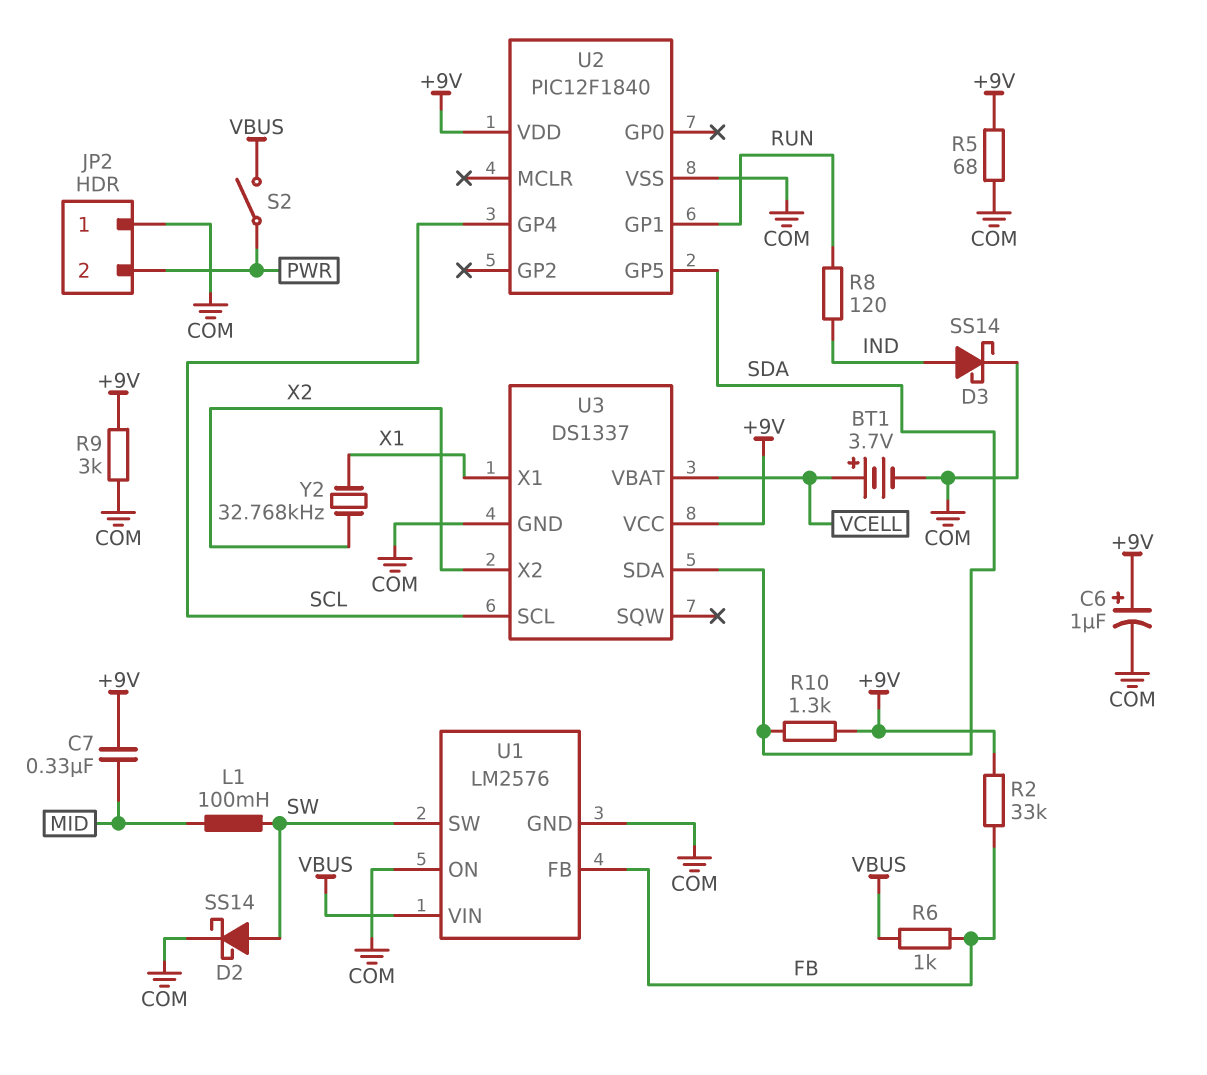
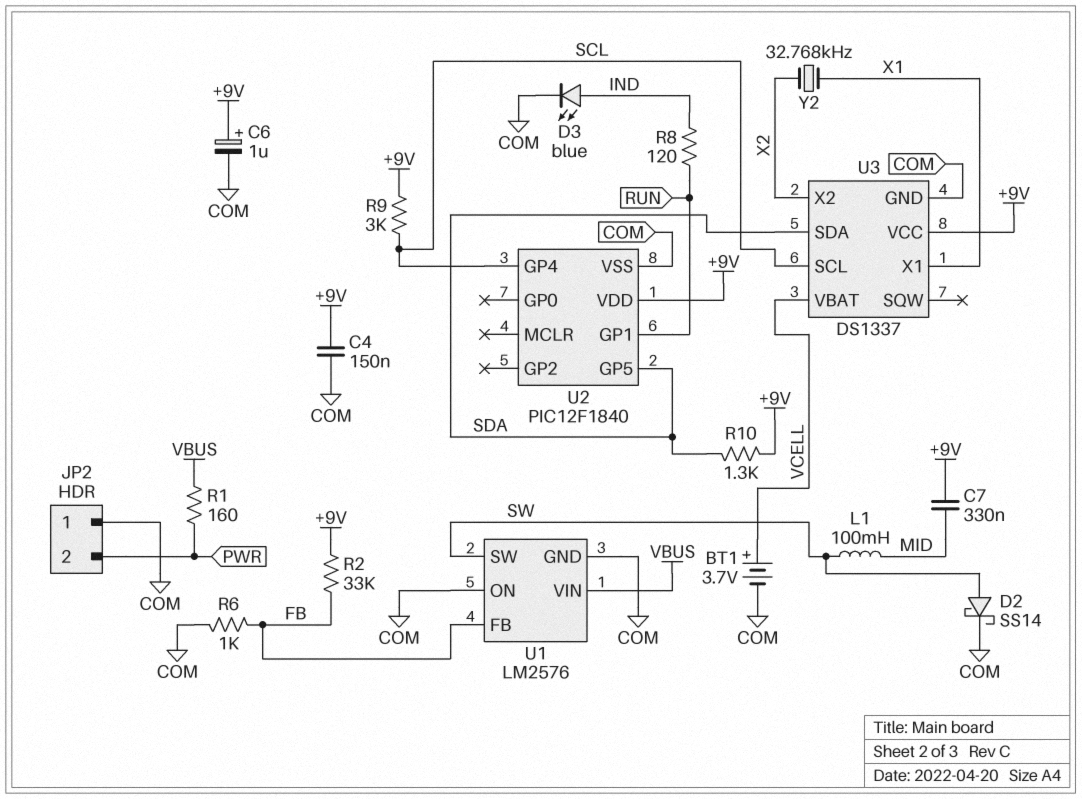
C4: none -> 150nF (+9V, COM)
D3: schottky SS14 (A IND, K COM) -> LED blue (A IND, K COM)
R1: none -> 160 (PWR, VBUS)
R5: 68 (+9V, COM) -> none
R6: 1k (FB, VBUS) -> 1k (COM, FB)
R9: 3k (+9V, COM) -> 3k (+9V, SCL)
S2: switch (PWR, VBUS) -> none

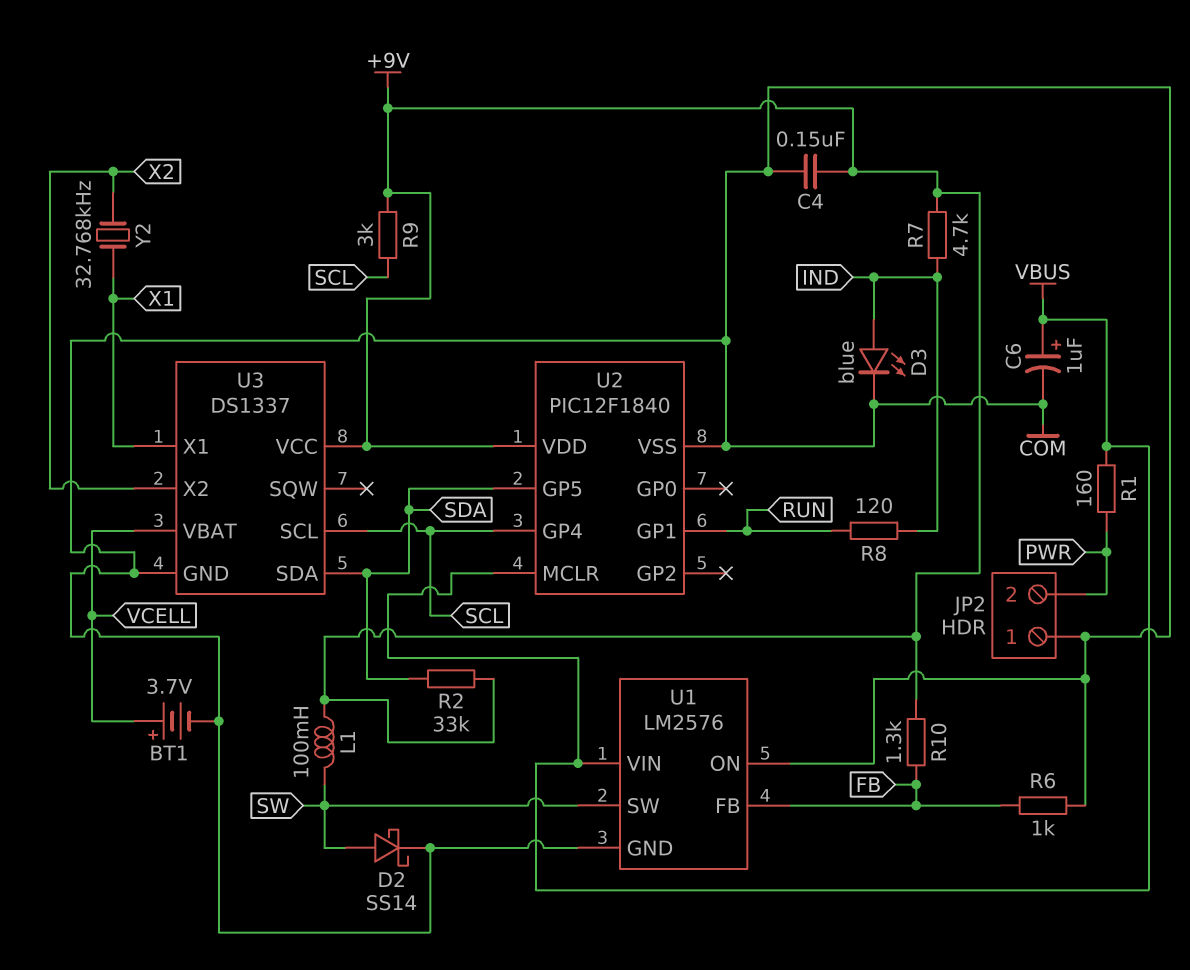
C6: 1uF (plus +9V, minus COM) -> 1uF (plus VBUS, minus COM)
C7: 330nF (+9V, MID) -> none
L1: 100mH (MID, SW) -> 100mH (+9V, SW)
R2: 33k (+9V, FB) -> 33k (+9V, SDA)
R7: none -> 4.7k (+9V, IND)
R10: 1.3k (+9V, SDA) -> 1.3k (+9V, FB)
U2 pin MCLR: none -> VBUS

